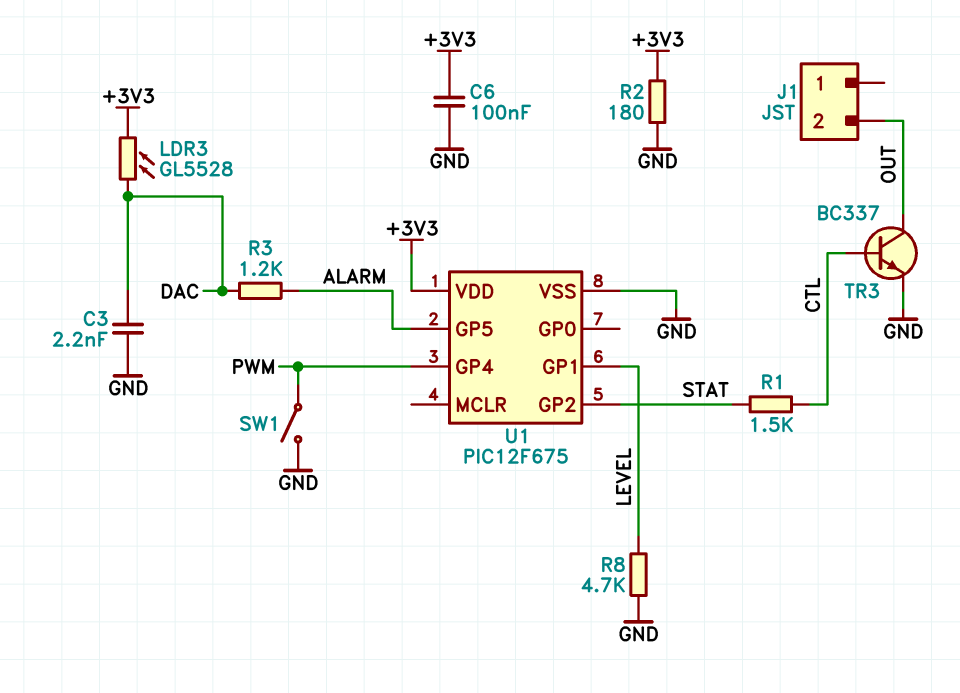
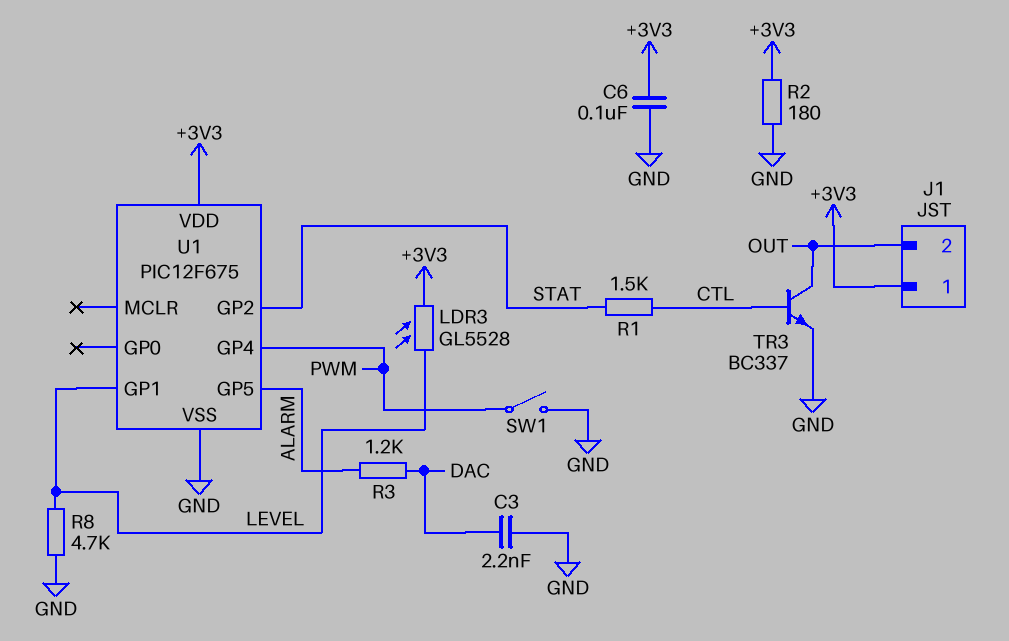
J1 pin 1: none -> +3V3
LDR3: GL5528 (+3V3, DAC) -> GL5528 (+3V3, LEVEL)

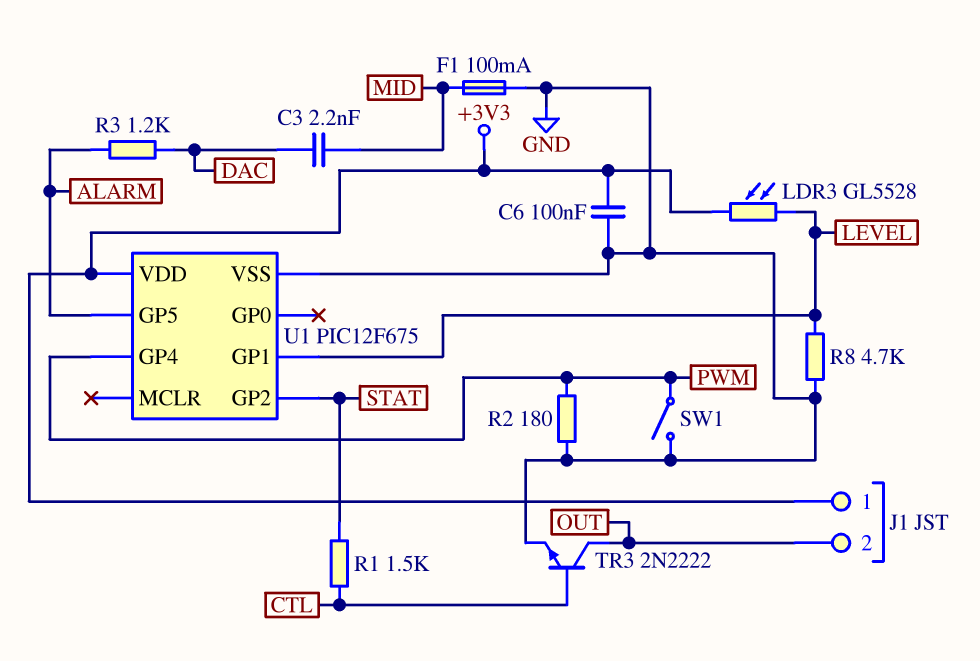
C3: 2.2nF (DAC, GND) -> 2.2nF (DAC, MID)
F1: none -> 100mA (GND, MID)
R2: 180 (+3V3, GND) -> 180 (GND, PWM)
TR3: NPN BC337 (B CTL, C OUT, E GND) -> NPN 2N2222 (B CTL, C OUT, E GND)

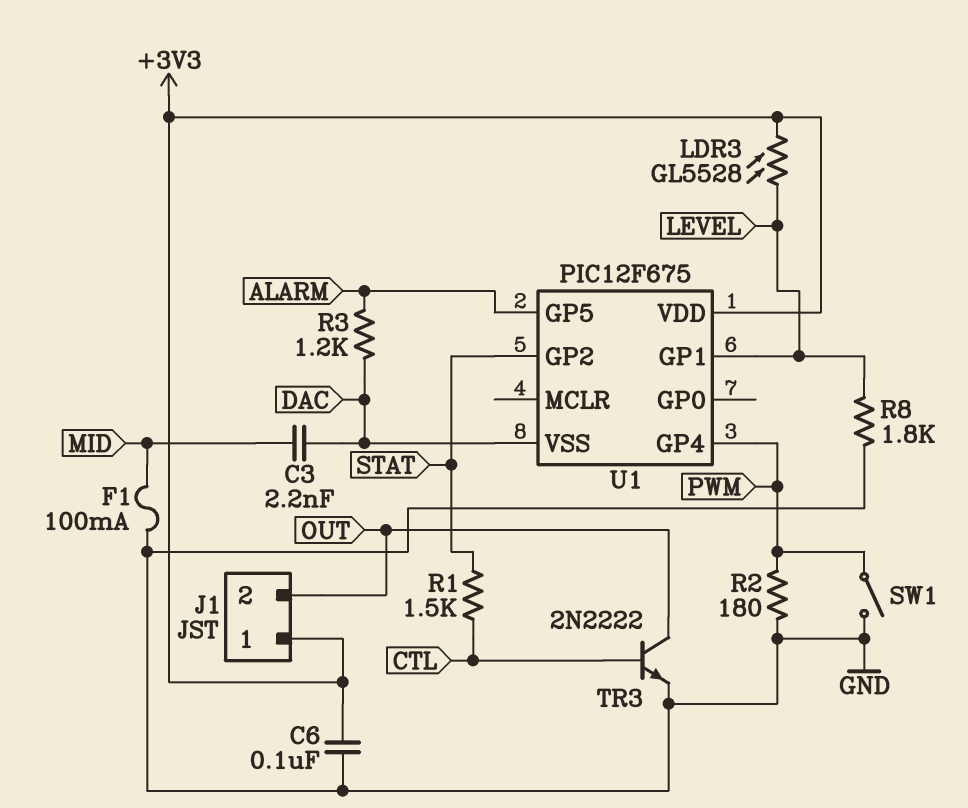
R8: 4.7k (GND, LEVEL) -> 1.8k (GND, LEVEL)
U1 pin VSS: GND -> DAC

